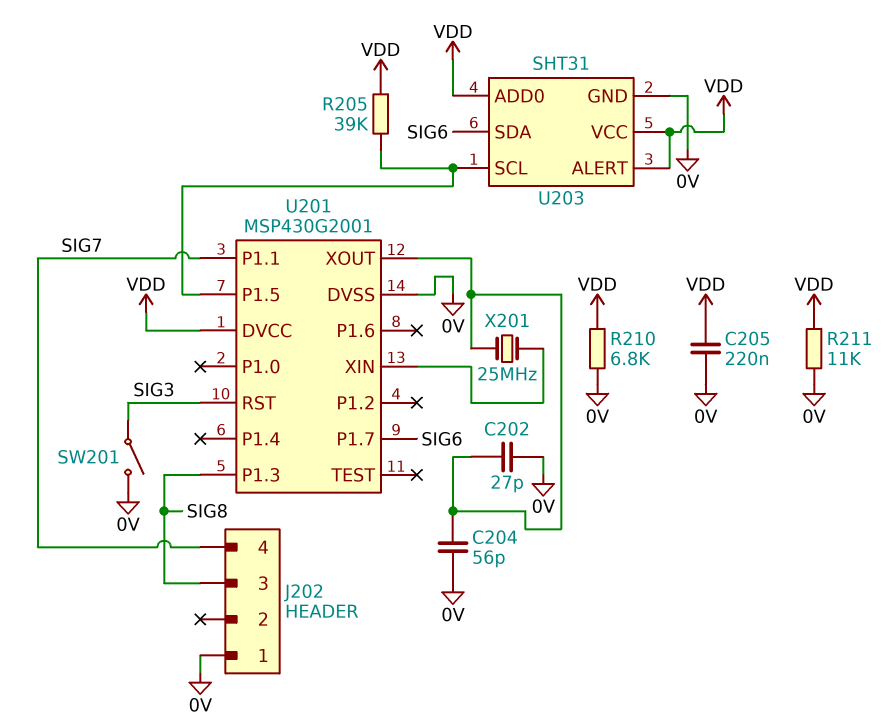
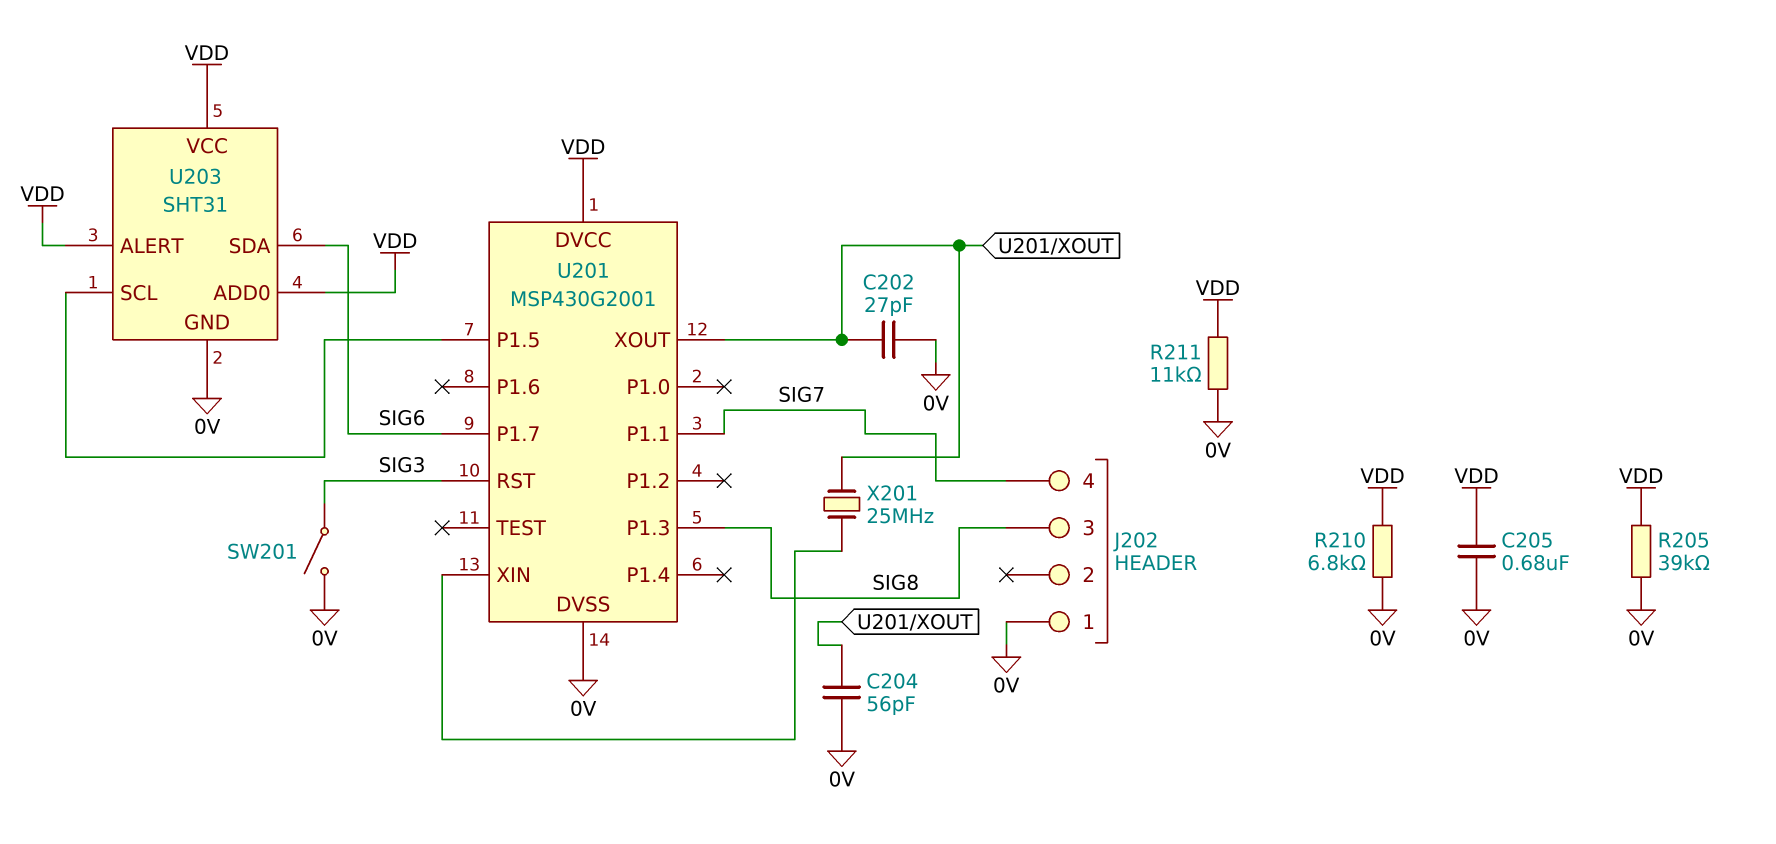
C205: 220nF (0V, VDD) -> 680nF (0V, VDD)
R205: 39k (U201/P1.5, VDD) -> 39k (0V, VDD)

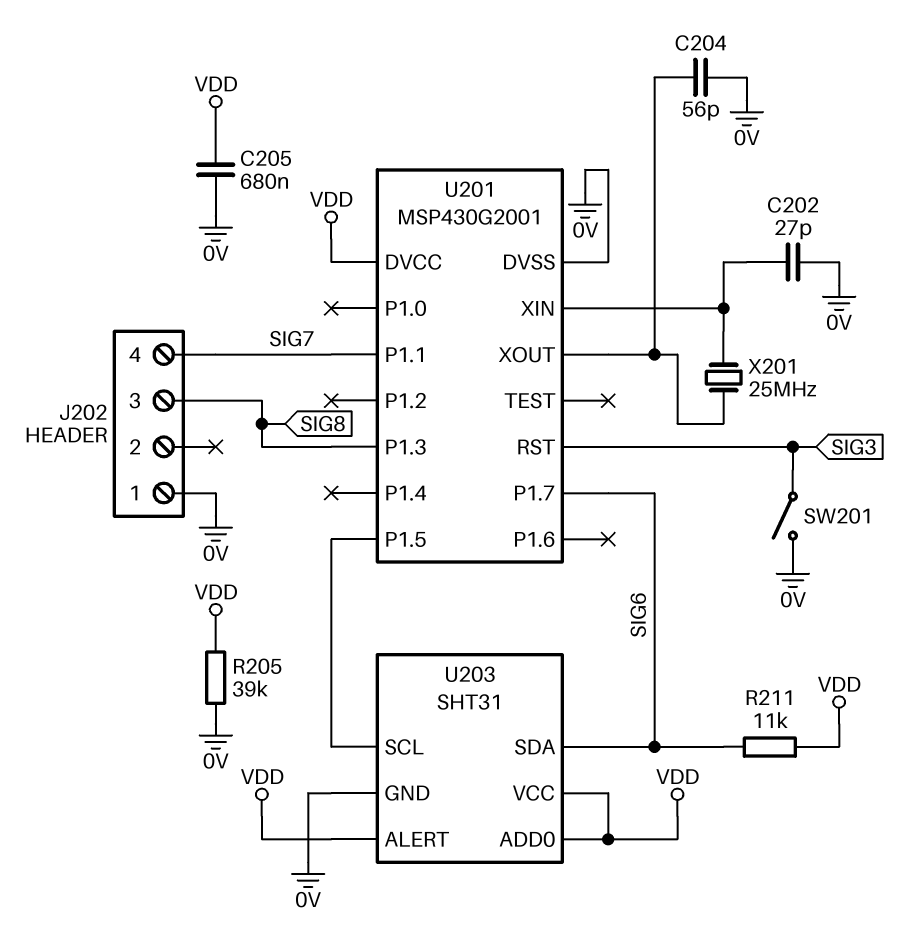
C202: 27pF (0V, U201/XOUT) -> 27pF (0V, U201/XIN)
R210: 6.8k (0V, VDD) -> none
R211: 11k (0V, VDD) -> 11k (SIG6, VDD)

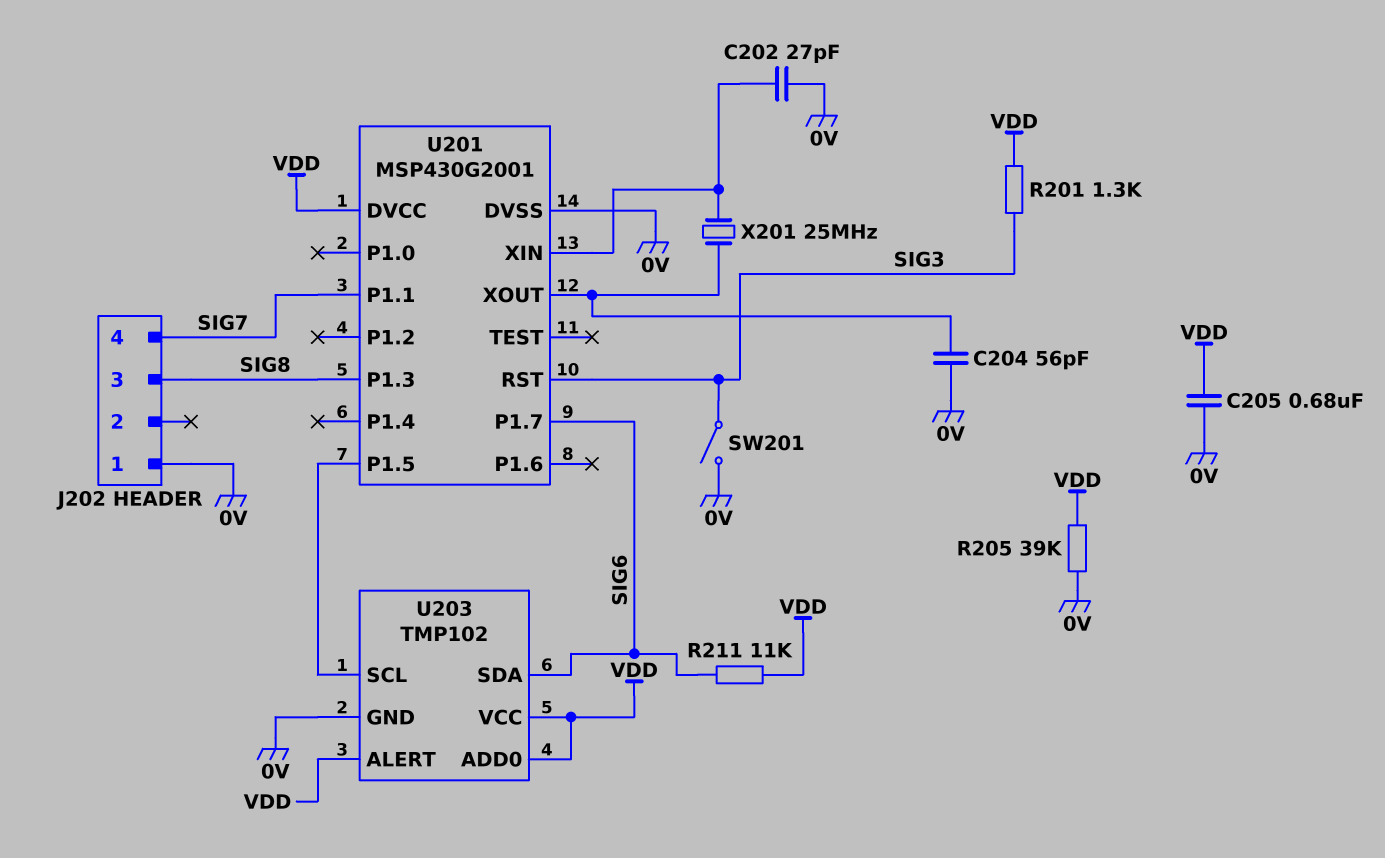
R201: none -> 1.3k (SIG3, VDD)
U203: SHT31 -> TMP102

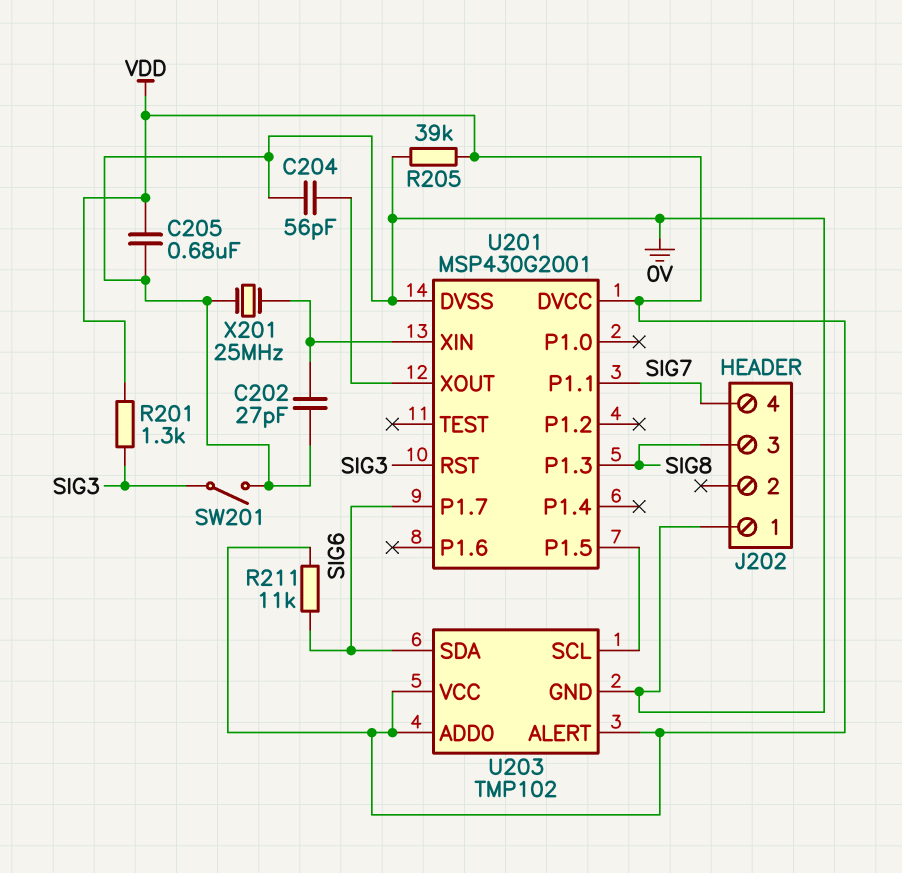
X201: 25MHz (U201/XIN, U201/XOUT) -> 25MHz (0V, U201/XIN)

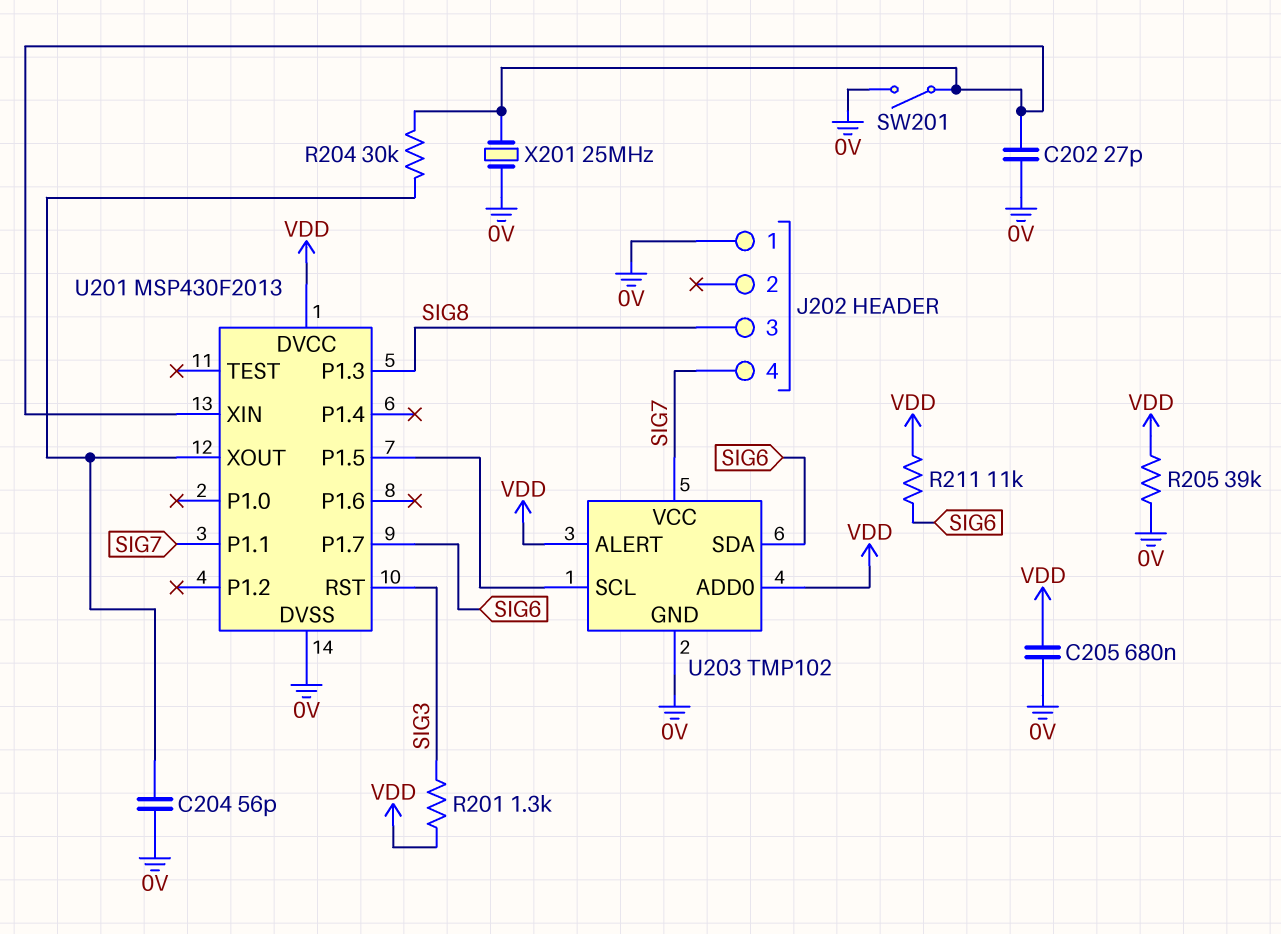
R204: none -> 30k (U201/XIN, U201/XOUT)
SW201: switch (0V, SIG3) -> switch (0V, U201/XIN)
U201: MSP430G2001 -> MSP430F2013
U203 pin VCC: VDD -> SIG7

